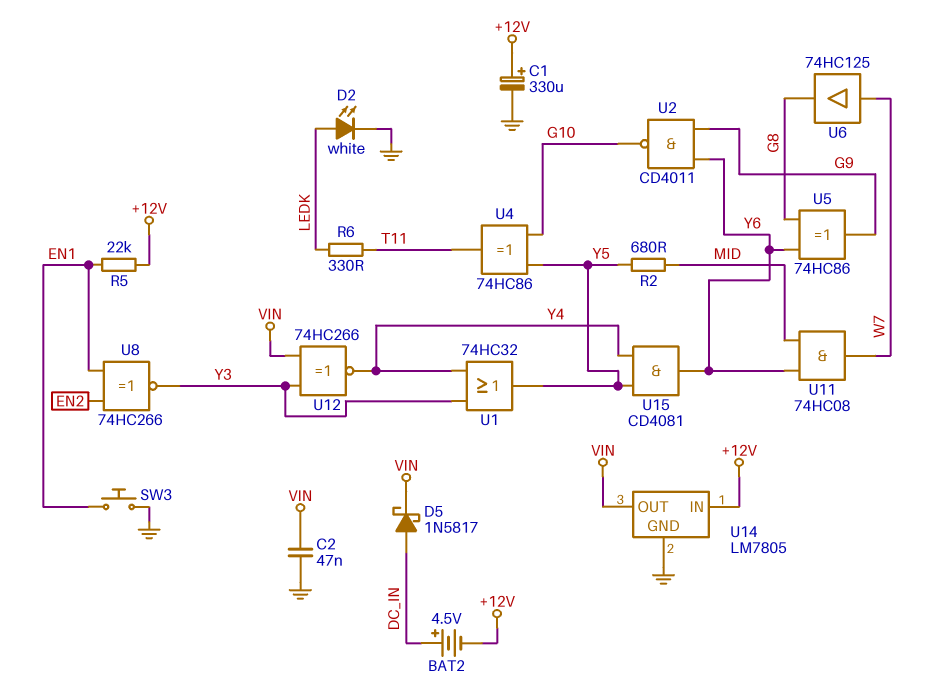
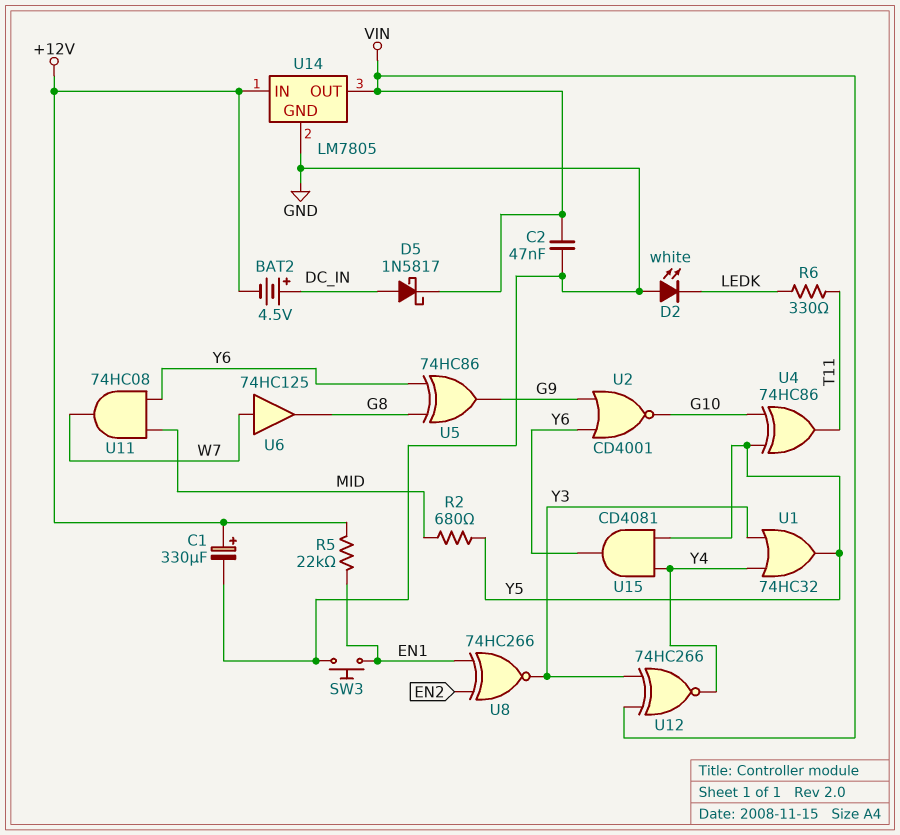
D2: LED white (A LEDK, K GND) -> LED white (A GND, K LEDK)
U2: NAND CD4011 (in G9, in Y6, out G10) -> NOR CD4001 (in G9, in Y6, out G10)

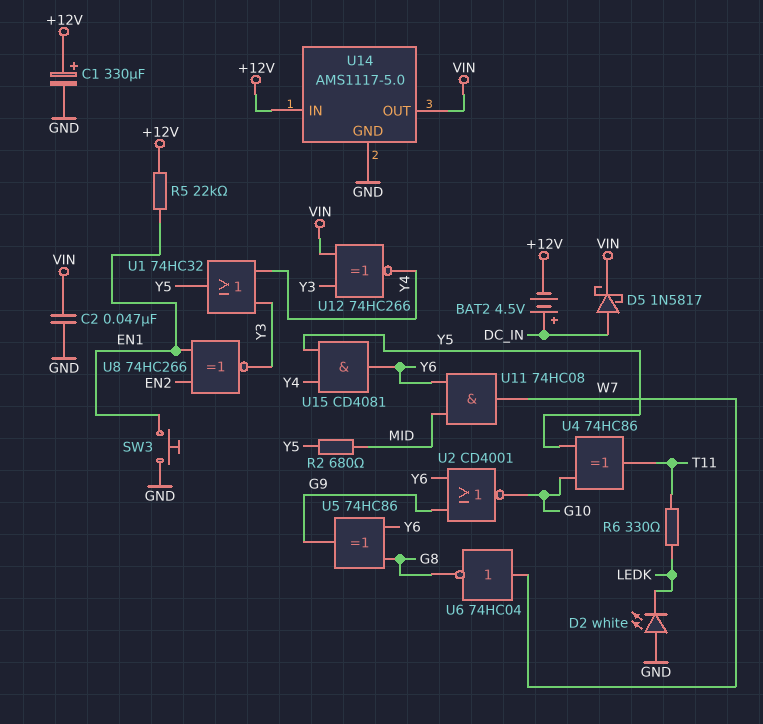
U6: buffer 74HC125 (in W7, out G8) -> NOT 74HC04 (in W7, out G8)
U14: LM7805 -> AMS1117-5.0

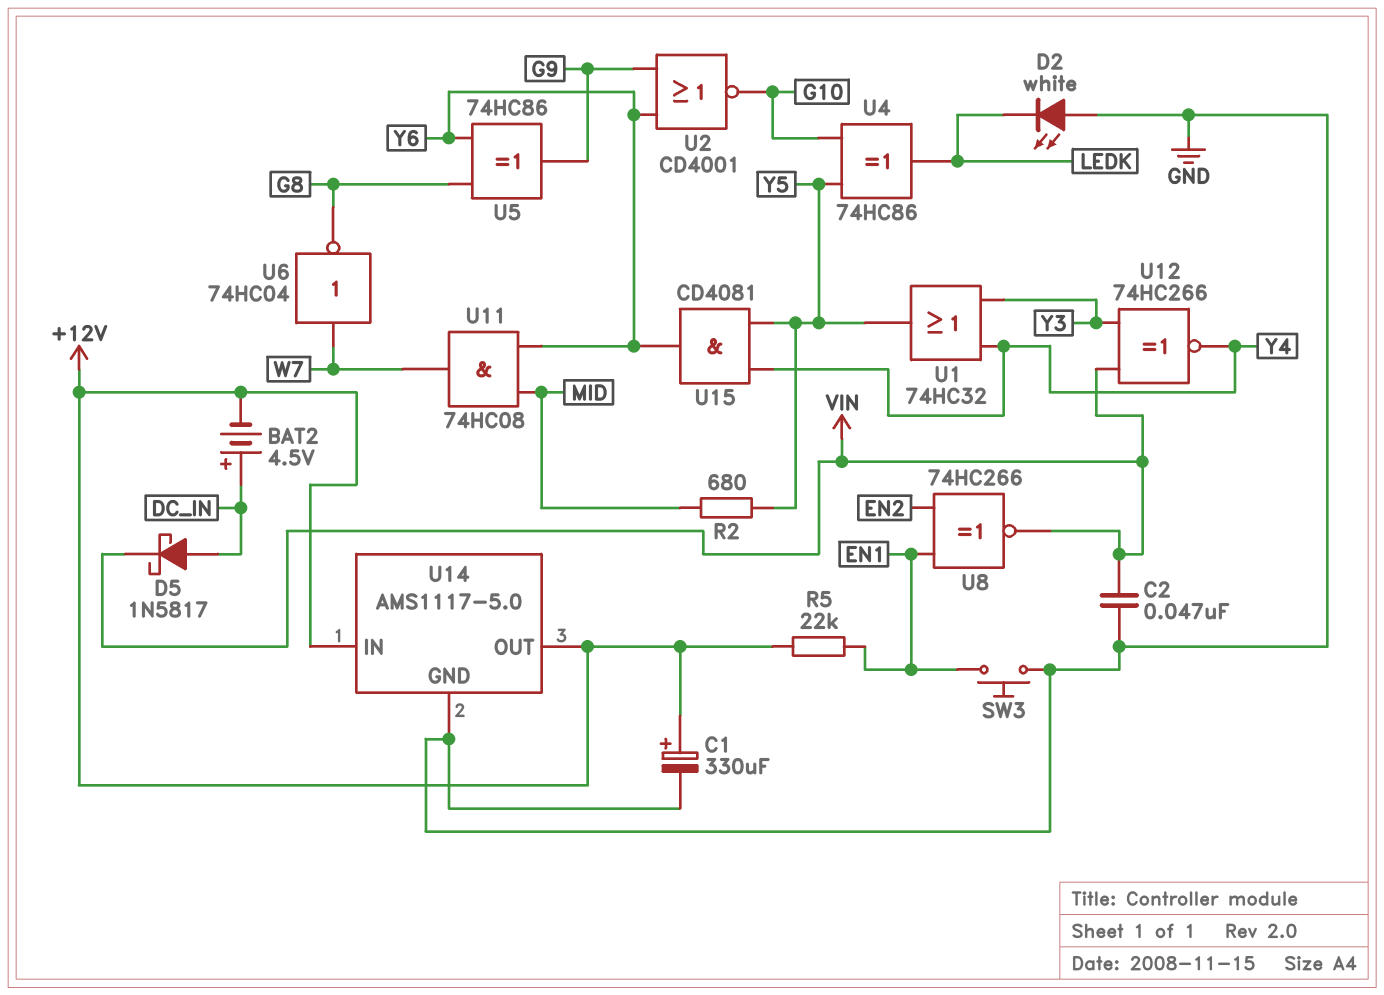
R6: 330 (LEDK, T11) -> none
U4: XOR 74HC86 (in G10, in Y5, out T11) -> XOR 74HC86 (in G10, in Y5, out LEDK)
U8: XNOR 74HC266 (in EN1, in EN2, out Y3) -> XNOR 74HC266 (in EN1, in EN2, out VIN)
U14 pin OUT: VIN -> +12V

